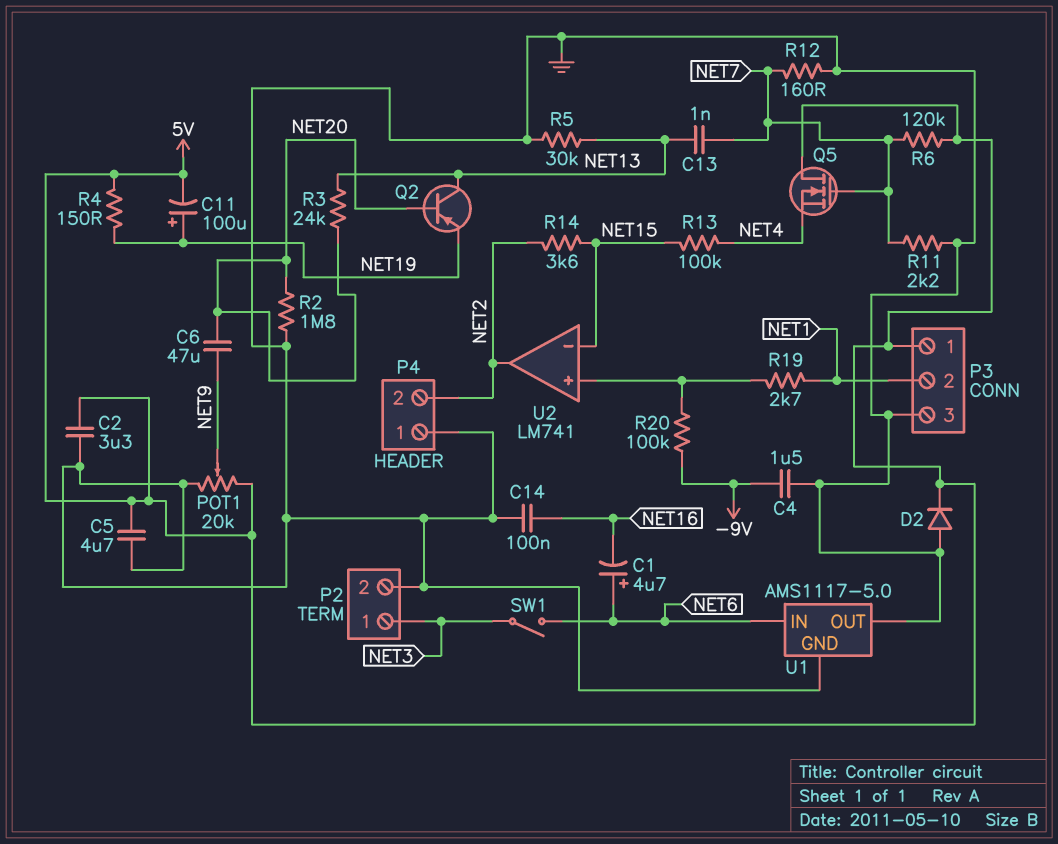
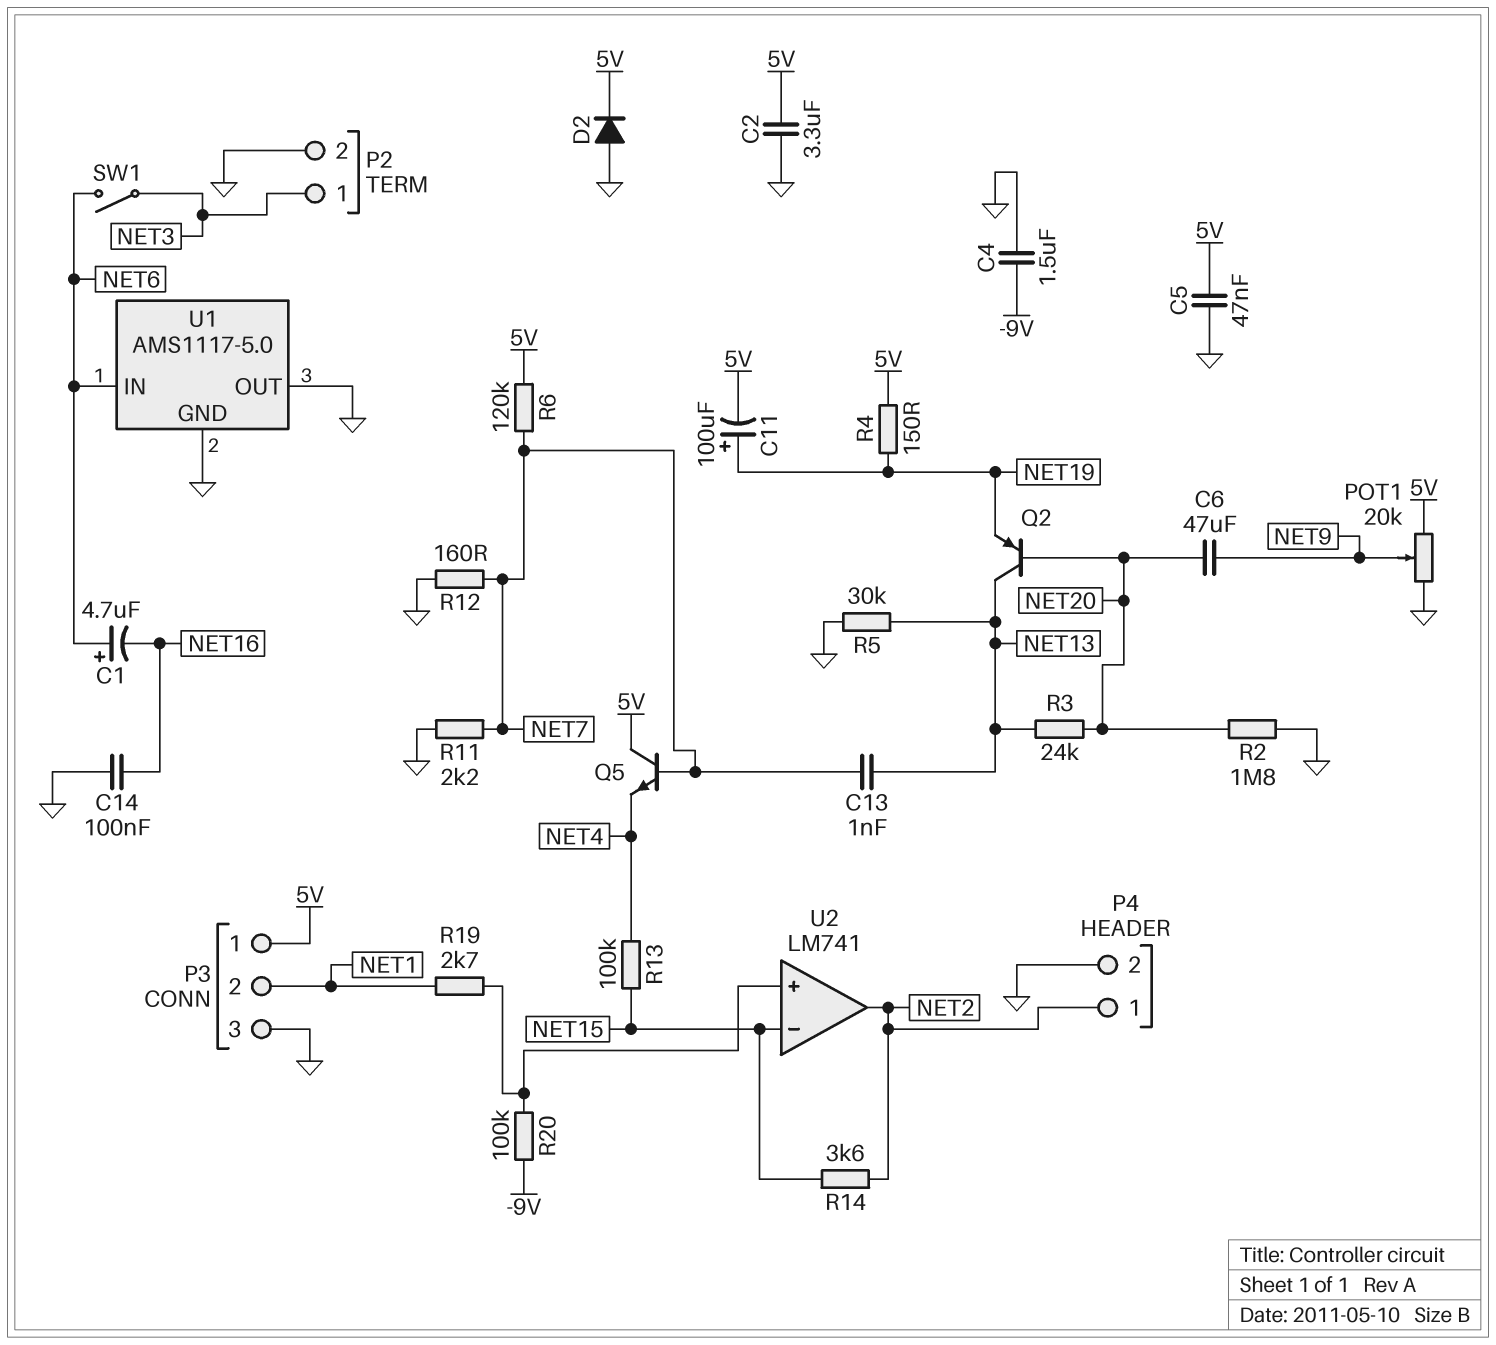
C5: 4.7uF (5V, GND) -> 47nF (5V, GND)
P4 pin 1: GND -> NET2
P4 pin 2: NET2 -> GND
Q5: NMOS (G NET7, D 5V, S NET4) -> NPN (B NET7, C 5V, E NET4)

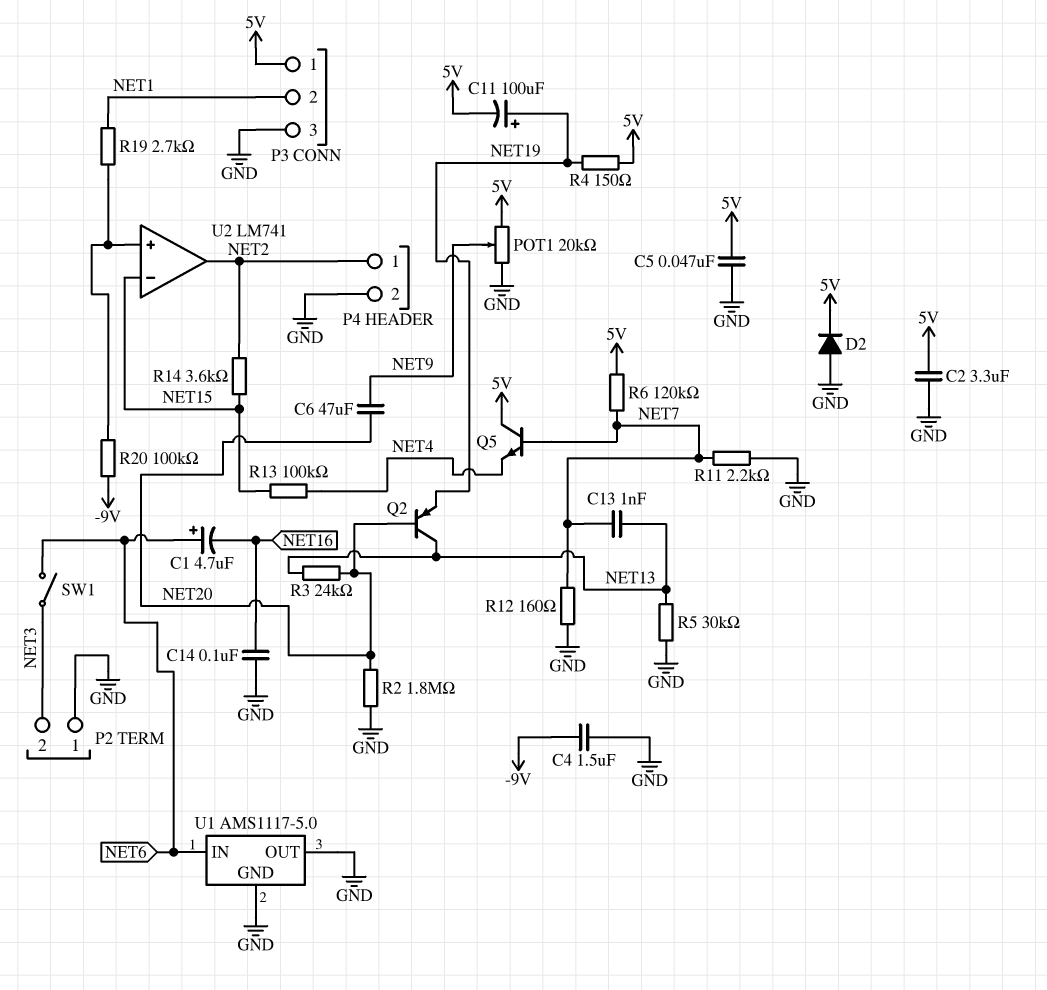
P2 pin 1: NET3 -> GND
P2 pin 2: GND -> NET3

